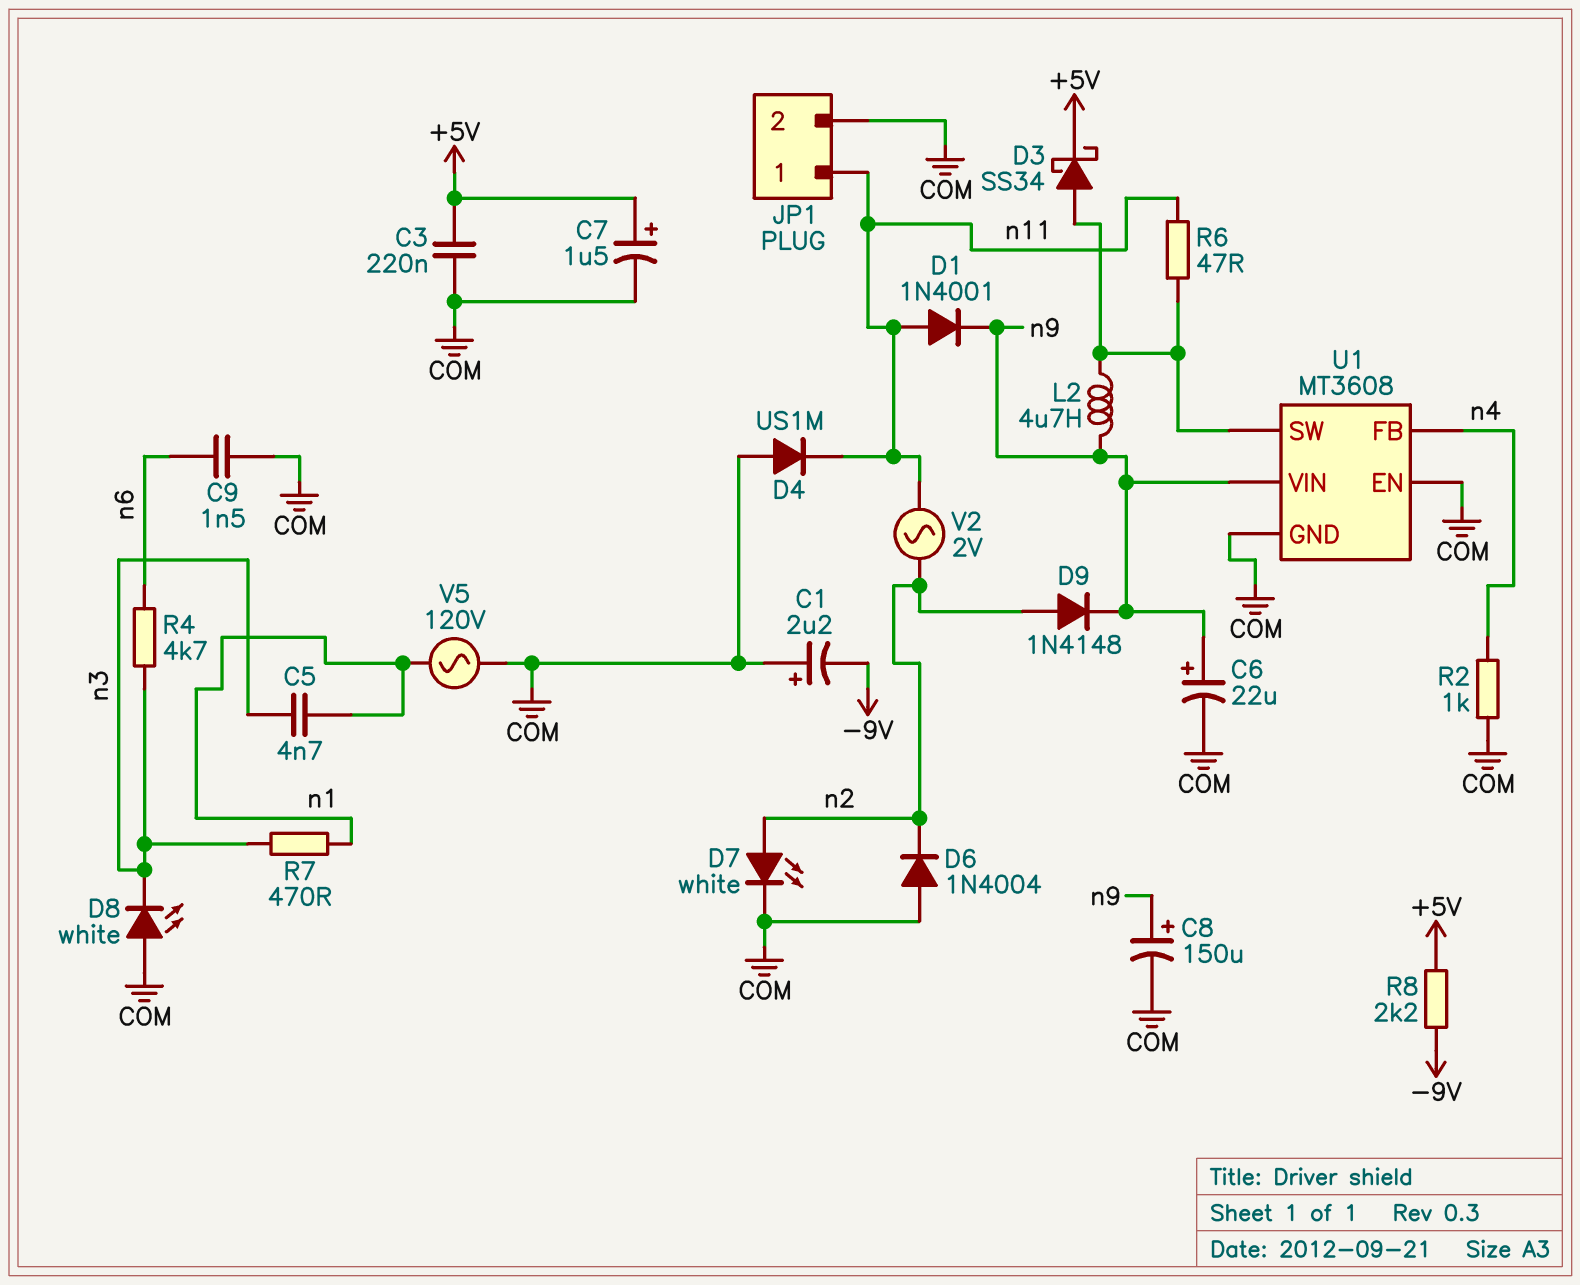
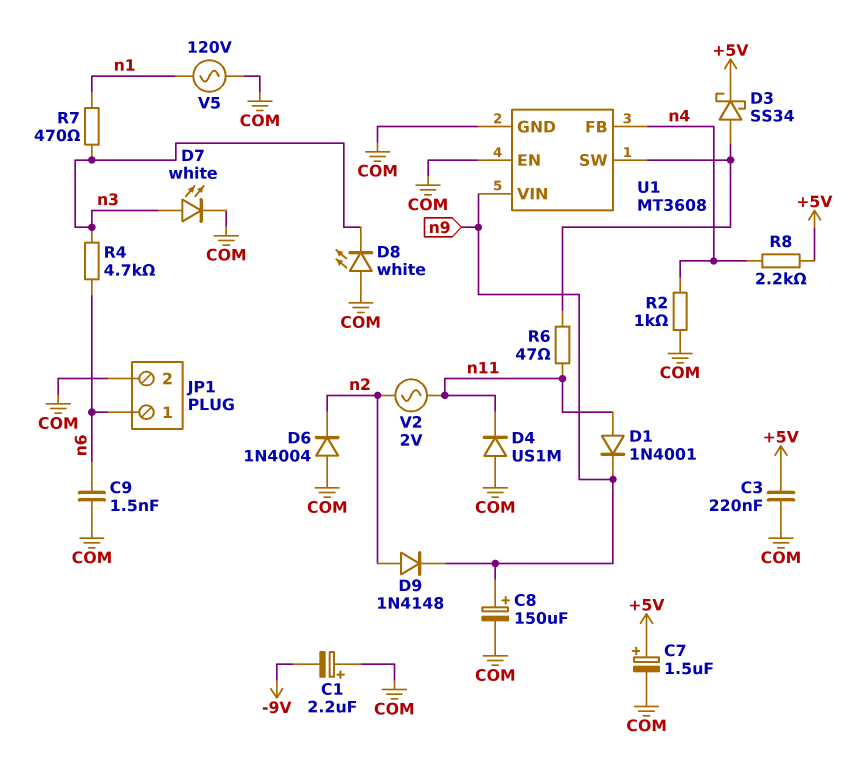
C5: 4.7nF (n1, n3) -> none
C6: 22uF (plus n9, minus COM) -> none
D7: LED white (A n2, K COM) -> LED white (A n3, K COM)
JP1 pin 1: n11 -> n6
L2: 4.7uH (U1/SW, n9) -> none
R8: 2.2k (+5V, -9V) -> 2.2k (+5V, n4)

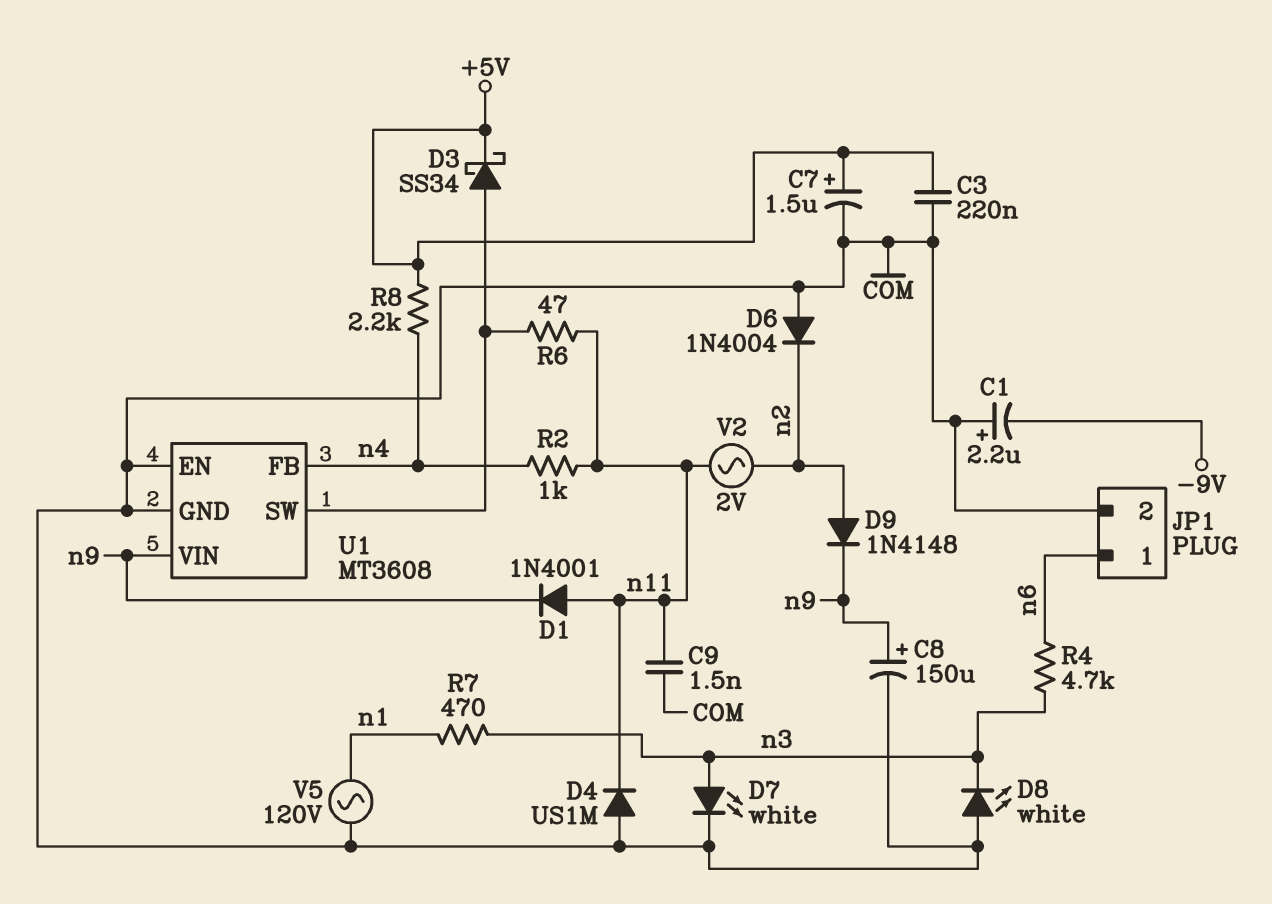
C9: 1.5nF (COM, n6) -> 1.5nF (COM, n11)
R2: 1k (COM, n4) -> 1k (n4, n11)

